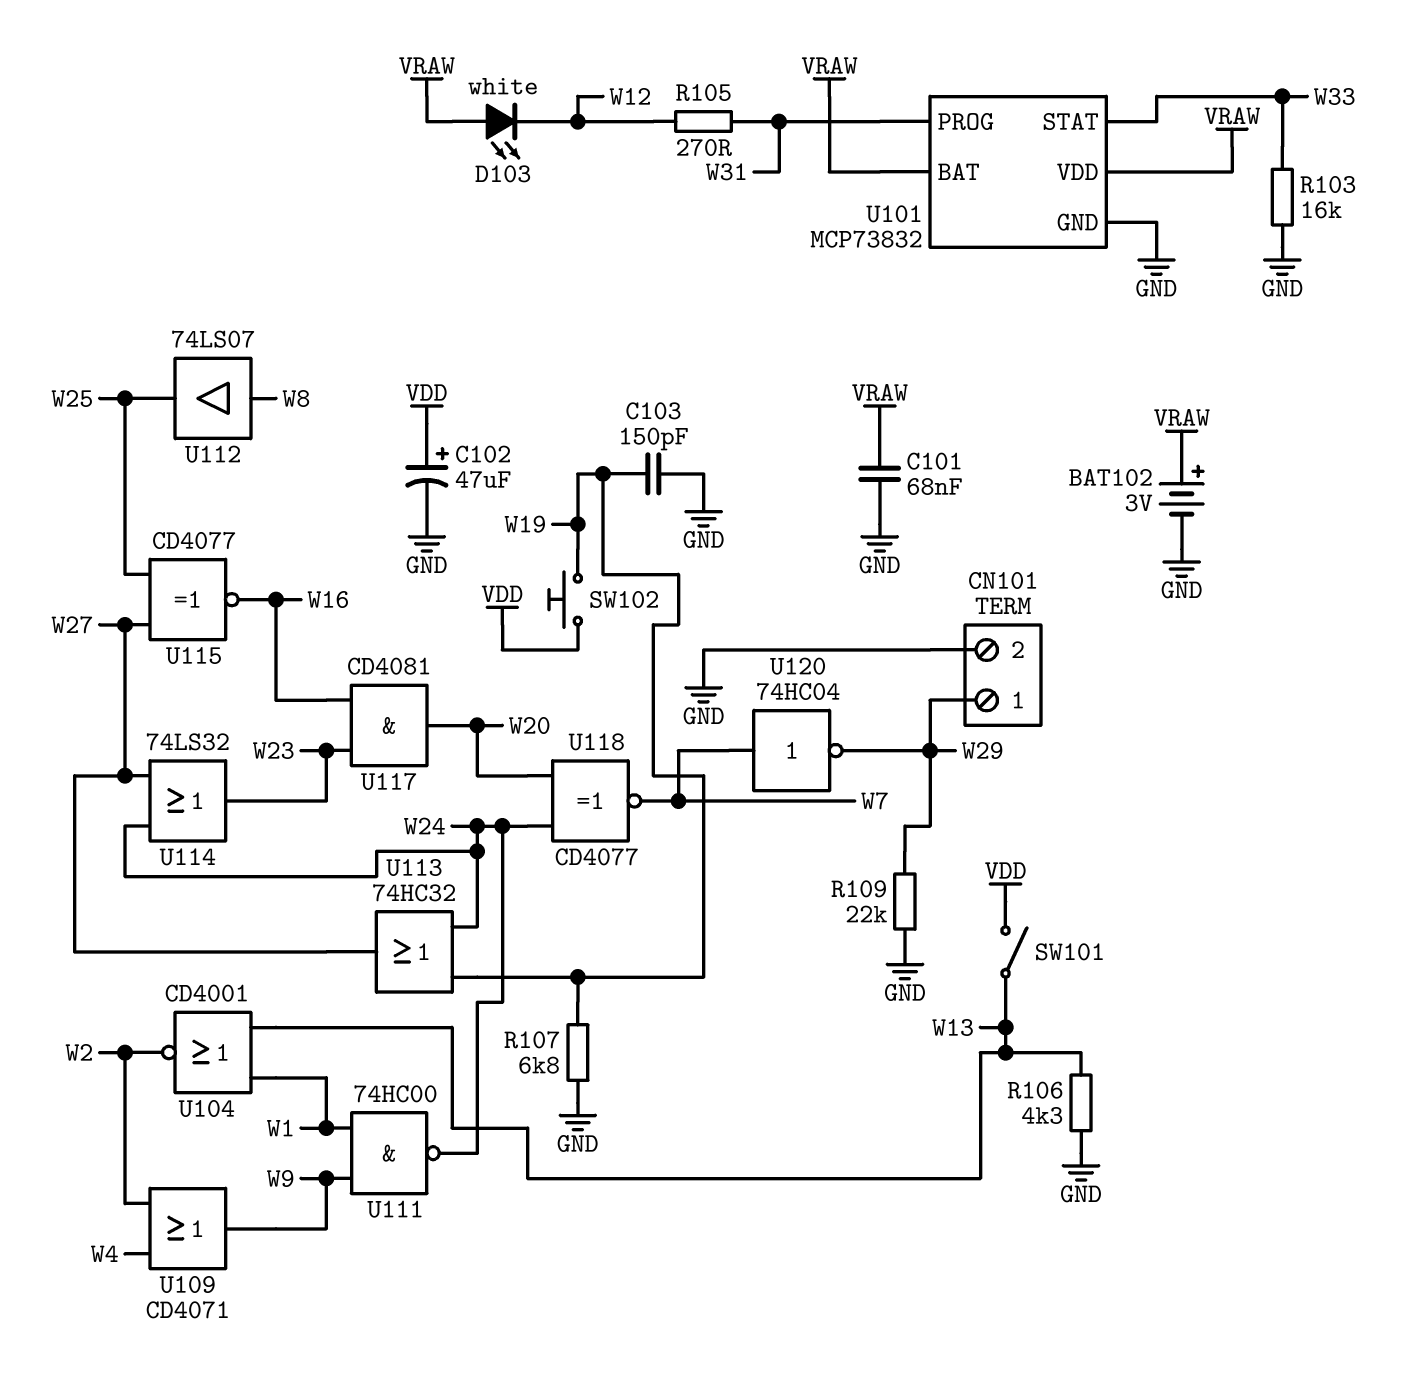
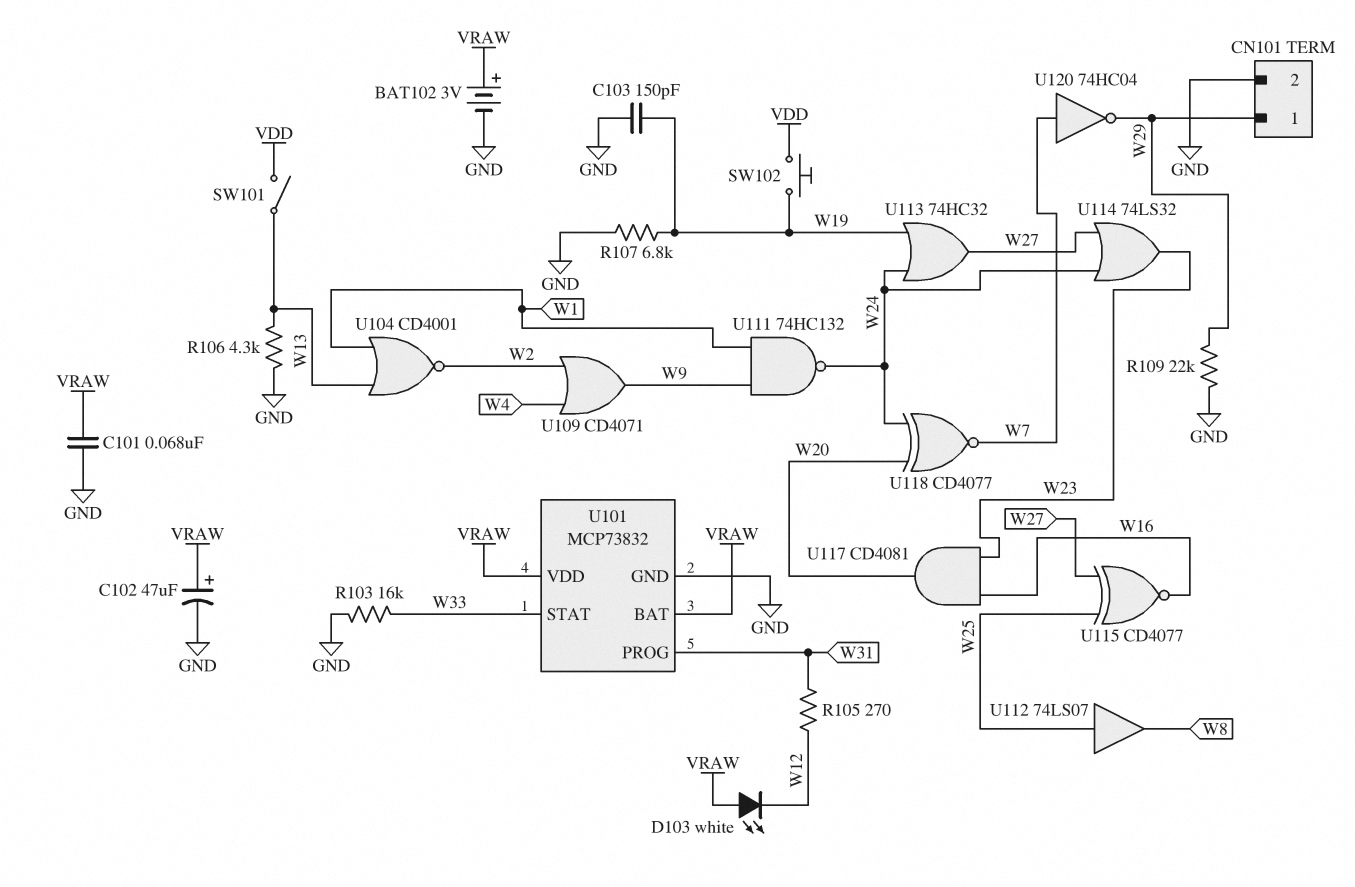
C102: 47uF (plus VDD, minus GND) -> 47uF (plus VRAW, minus GND)
U111: NAND 74HC00 (in W1, in W9, out W24) -> NAND 74HC132 (in W1, in W9, out W24)
U112: buffer 74LS07 (in W8, out W25) -> buffer 74LS07 (in W25, out W8)

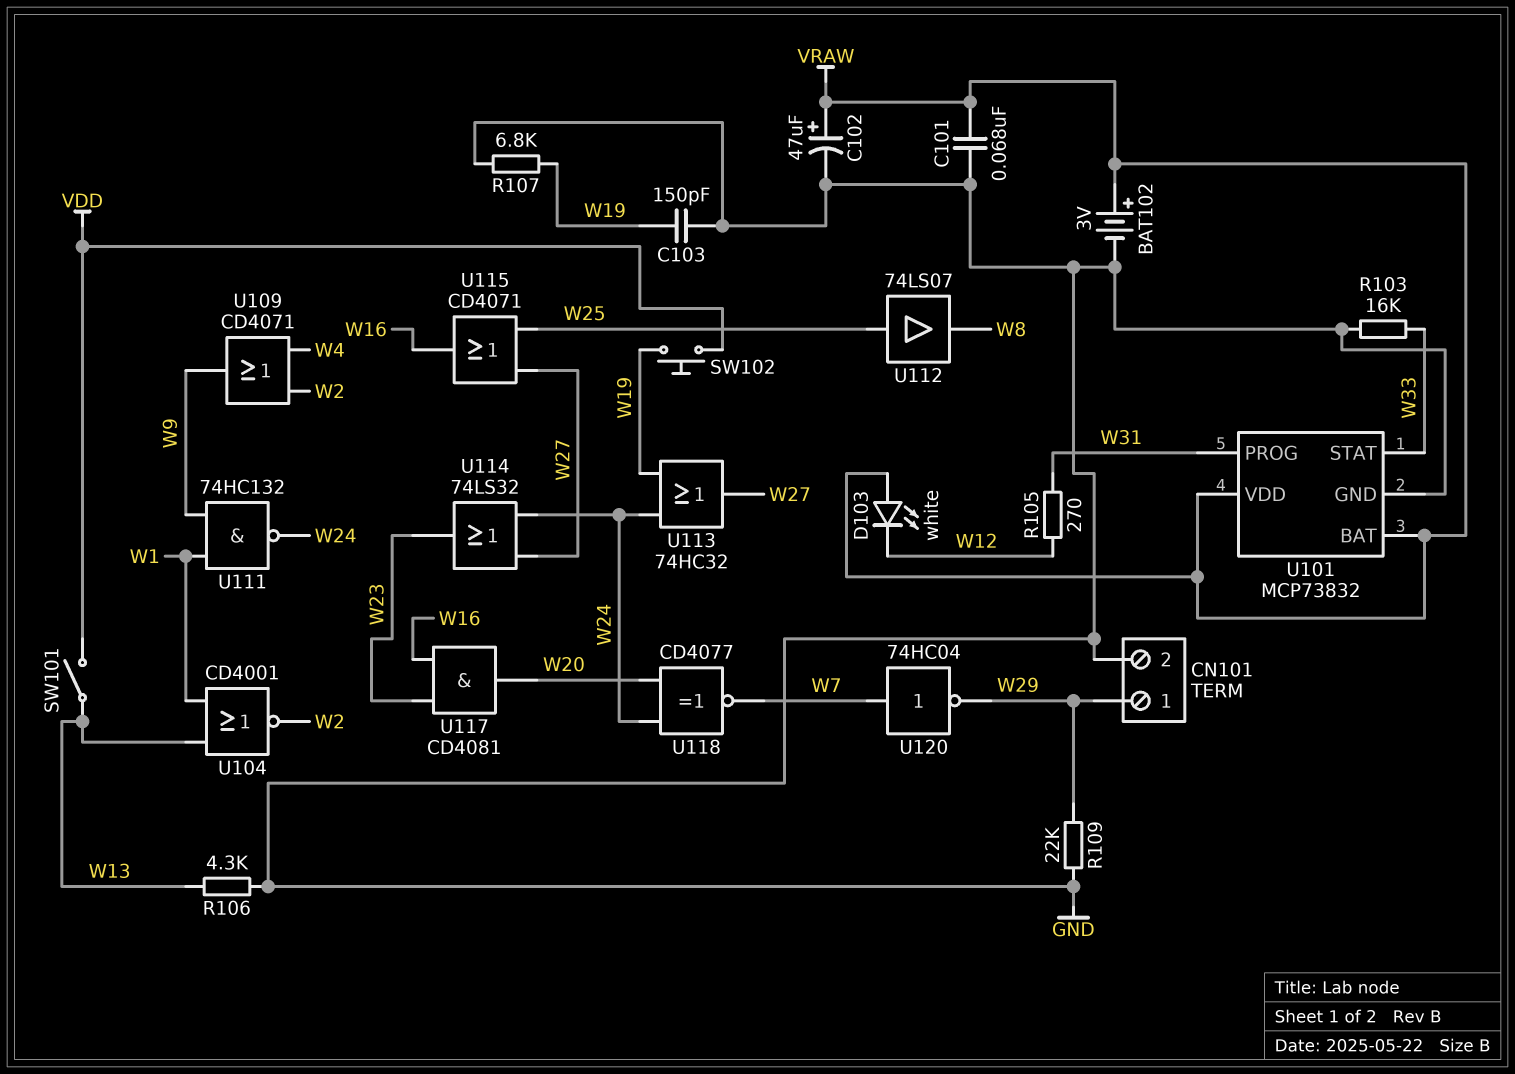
U115: XNOR CD4077 (in W25, in W27, out W16) -> OR CD4071 (in W25, in W27, out W16)

